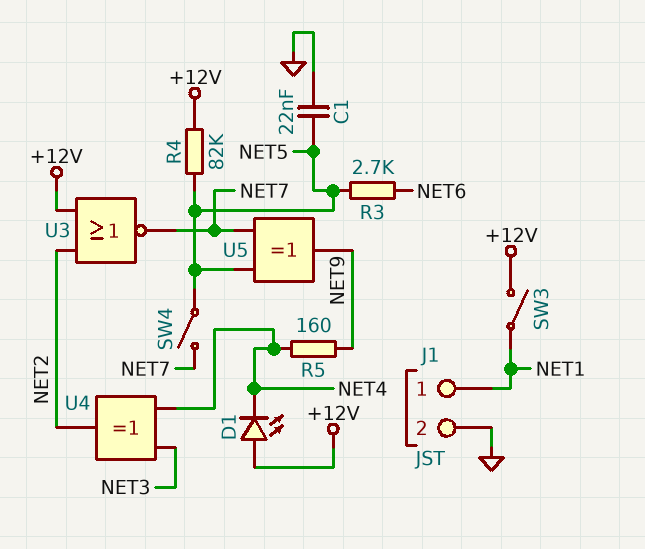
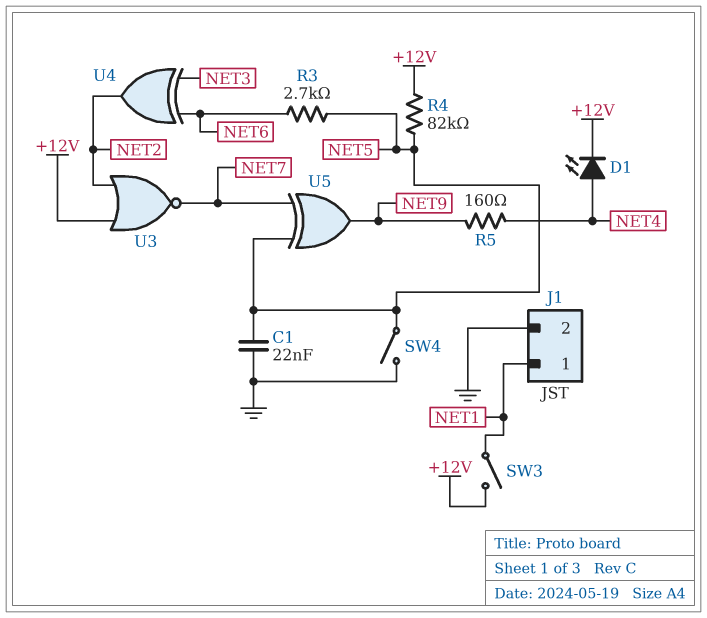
D1: LED (A +12V, K NET4) -> LED (A NET4, K +12V)
SW4: switch (NET5, NET7) -> switch (GND, NET5)
U4: XOR (in NET3, in NET4, out NET2) -> XOR (in NET3, in NET6, out NET2)

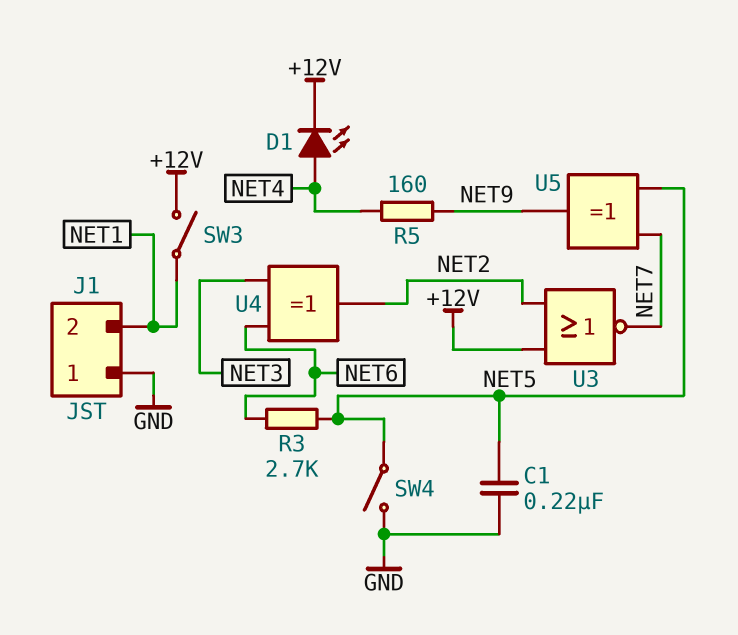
C1: 22nF (GND, NET5) -> 220nF (GND, NET5)
J1 pin 1: NET1 -> GND
J1 pin 2: GND -> NET1
R4: 82k (+12V, NET5) -> none

